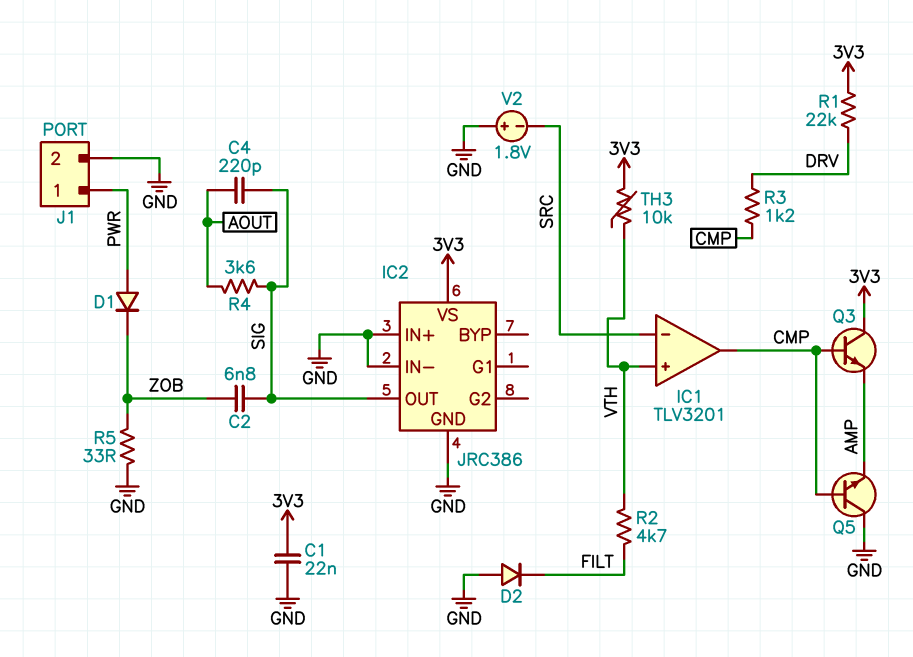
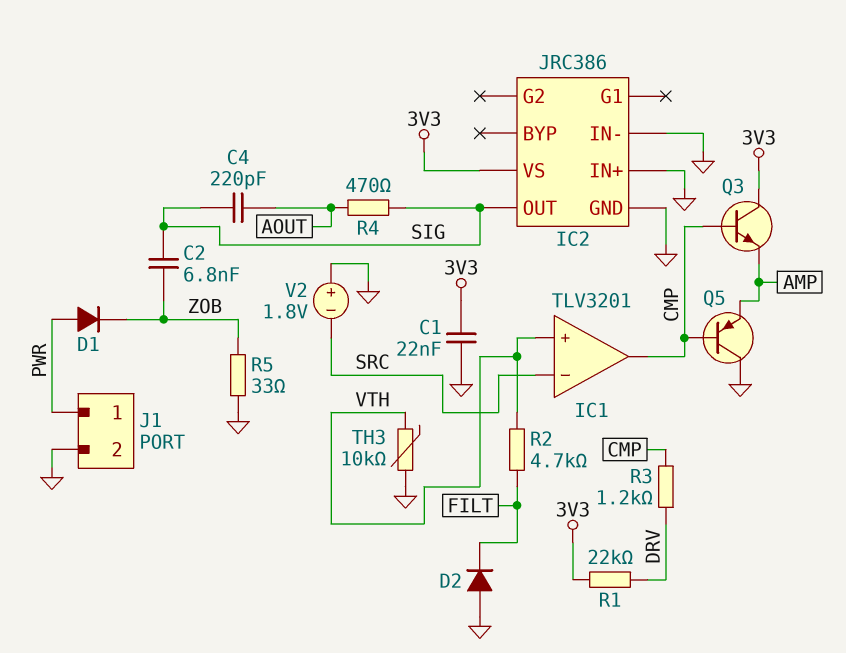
Q5: NPN (B CMP, C GND, E AMP) -> PNP (B CMP, C GND, E AMP)
R4: 3.6k (AOUT, SIG) -> 470 (AOUT, SIG)
TH3: 10k (3V3, VTH) -> 10k (GND, VTH)

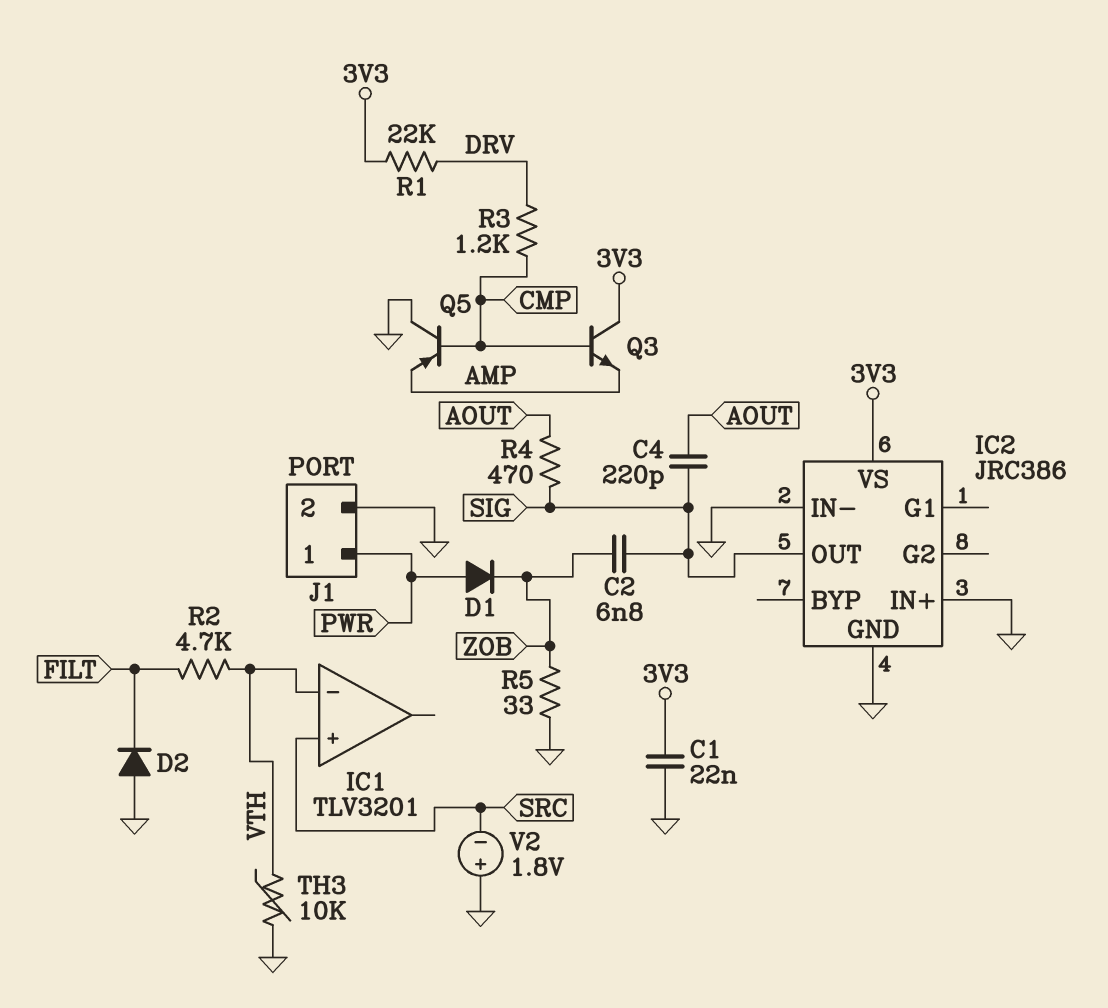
IC1 pin in+: VTH -> SRC
IC1 pin in-: SRC -> VTH
IC1 pin out: CMP -> none

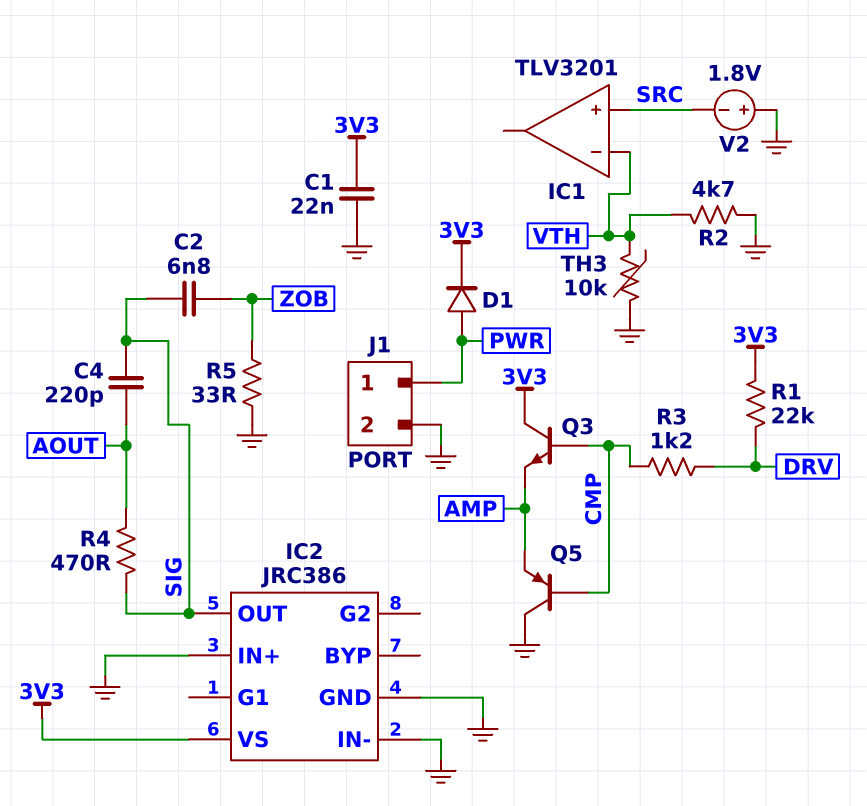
D1: diode (A PWR, K ZOB) -> diode (A PWR, K 3V3)
D2: diode (A GND, K FILT) -> none
R2: 4.7k (FILT, VTH) -> 4.7k (GND, VTH)

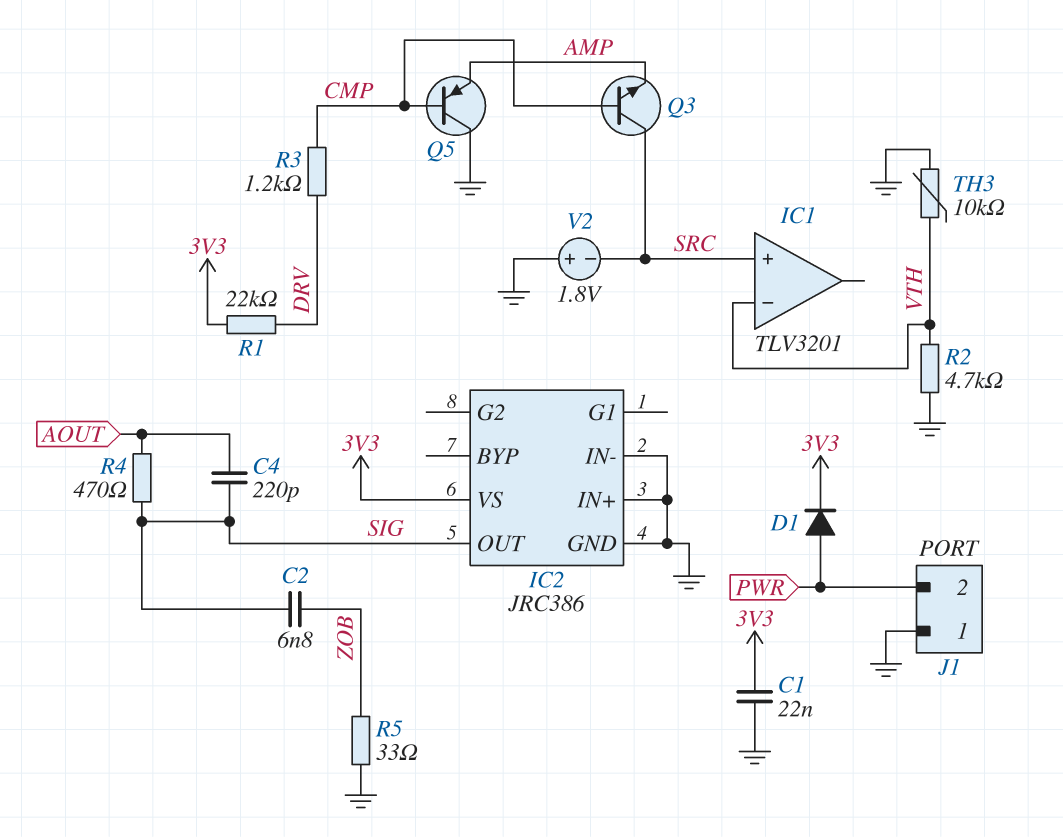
J1 pin 1: PWR -> GND
J1 pin 2: GND -> PWR
Q3: NPN (B CMP, C 3V3, E AMP) -> NPN (B CMP, C SRC, E AMP)

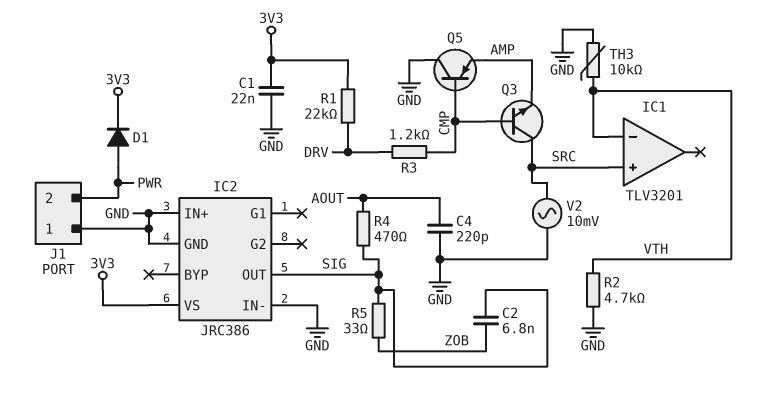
C4: 220pF (AOUT, SIG) -> 220pF (AOUT, GND)
R5: 33 (GND, ZOB) -> 33 (SIG, ZOB)
V2: 1.8V (plus GND, minus SRC) -> AC 10mV (GND, SRC)

